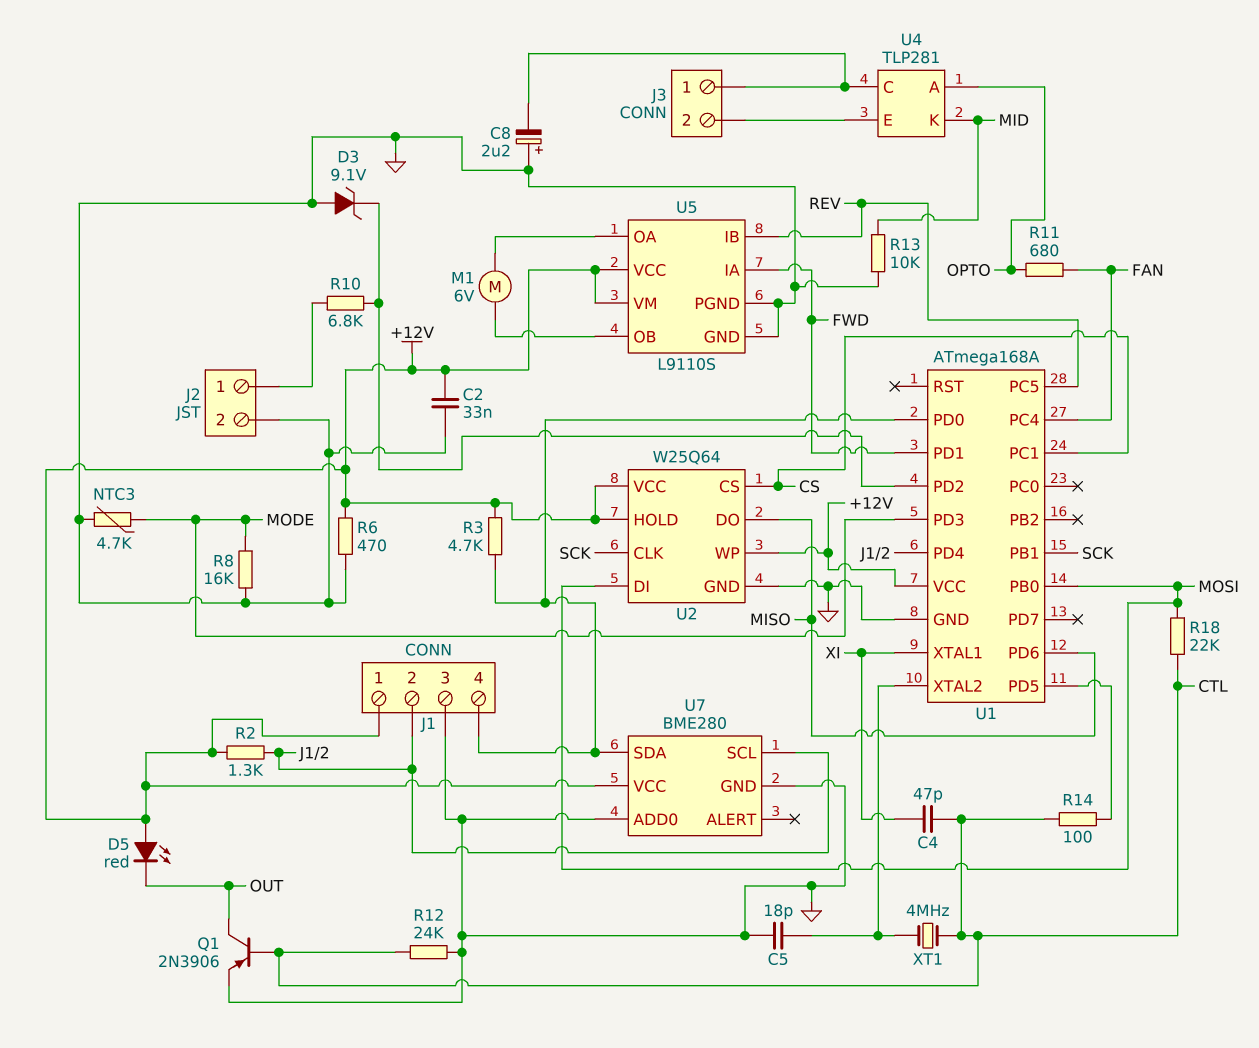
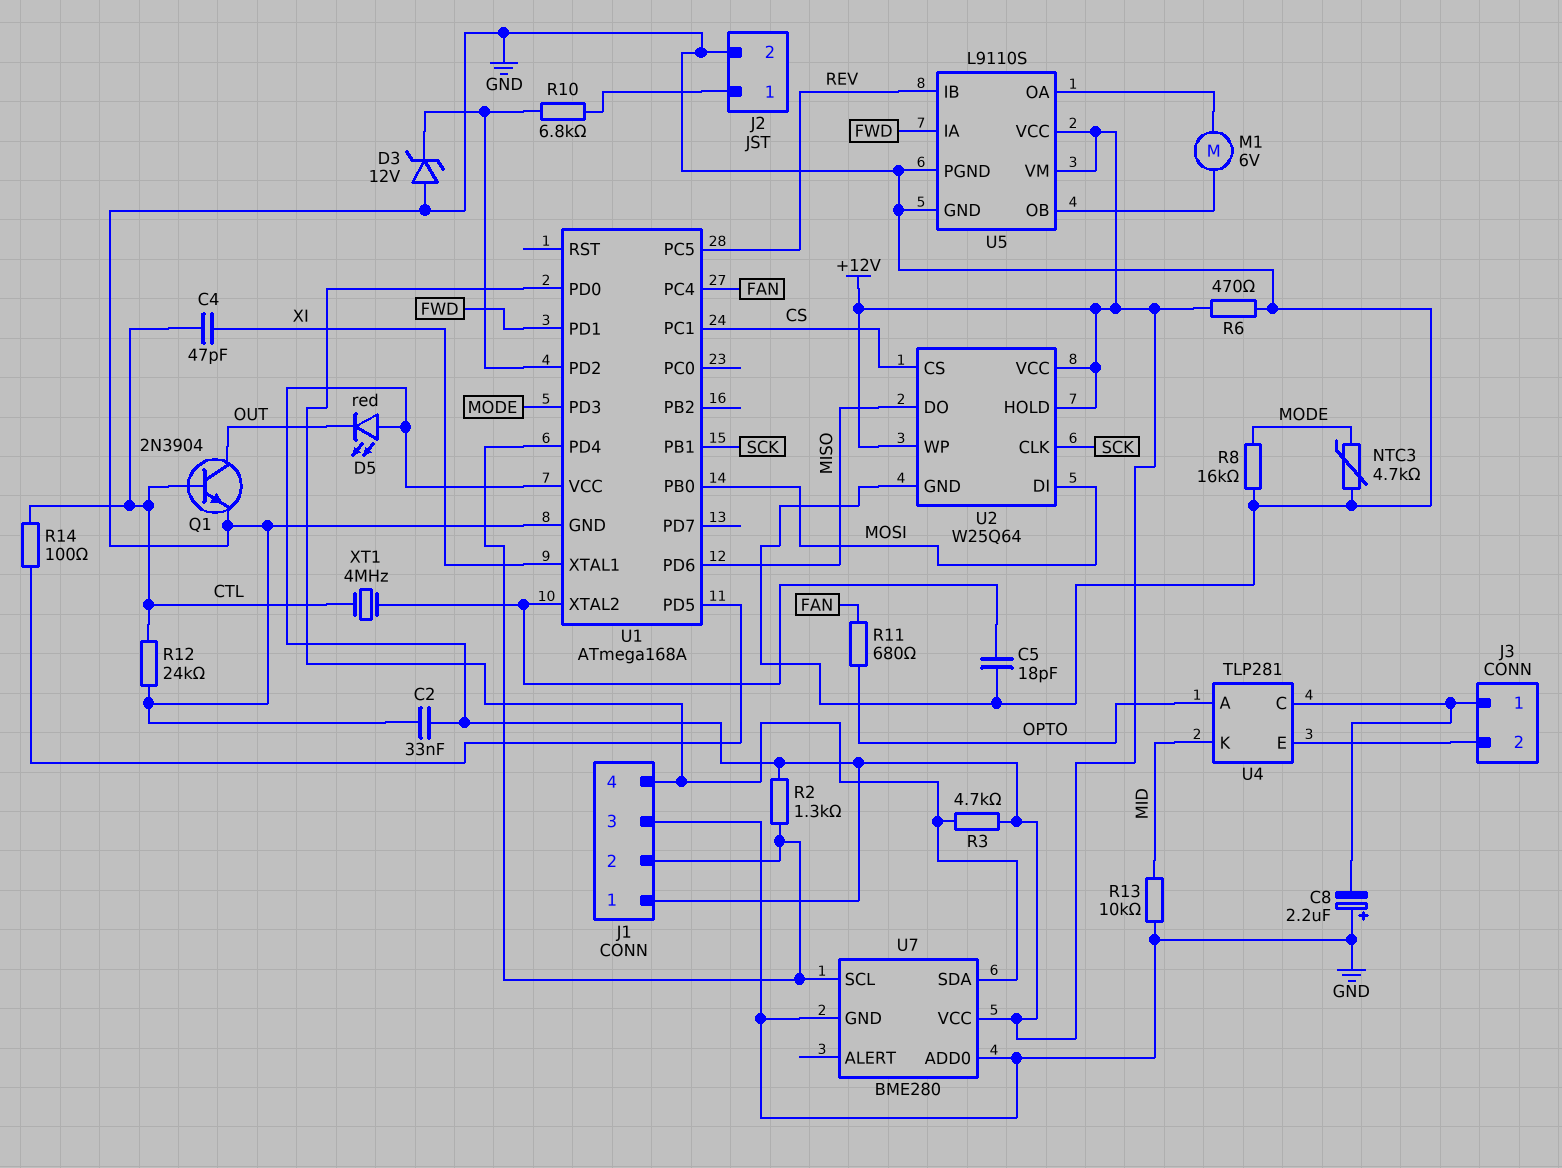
D3: zener 9.1V (A GND, K U1/PD2) -> zener 12V (A GND, K U1/PD2)
Q1: PNP 2N3906 (B CTL, C OUT, E GND) -> NPN 2N3904 (B CTL, C OUT, E GND)
R18: 22k (CTL, MOSI) -> none

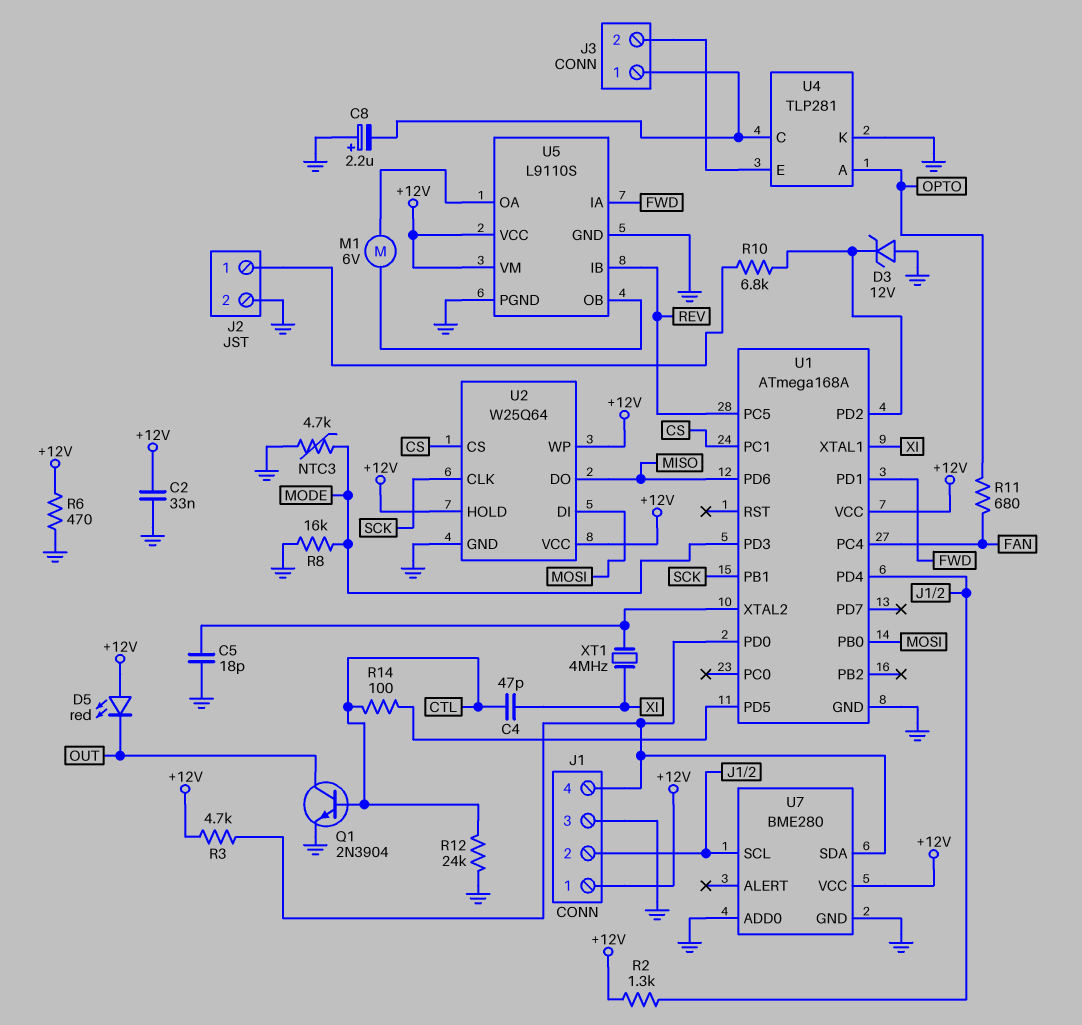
R13: 10k (GND, MID) -> none
U4 pin K: MID -> GND
XT1: 4MHz (CTL, U1/XTAL2) -> 4MHz (U1/XTAL2, XI)

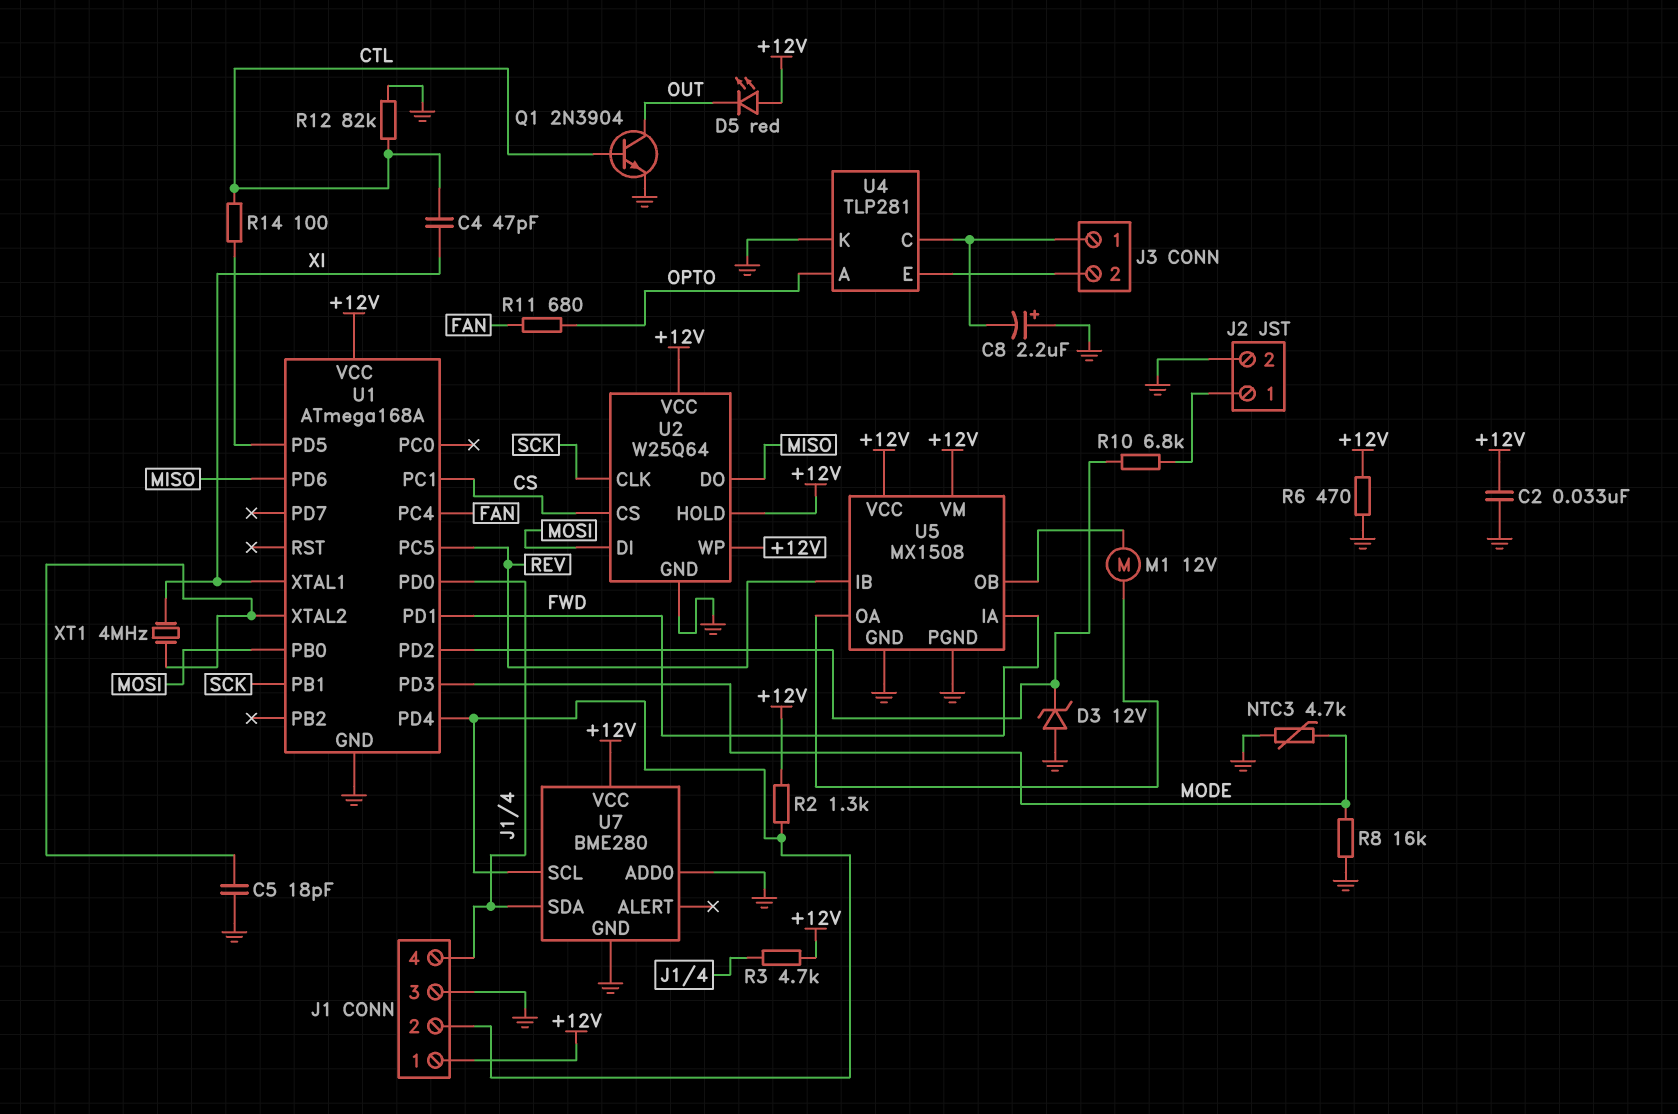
M1: motor 6V (U5/OA, U5/OB) -> motor 12V (U5/OA, U5/OB)
R12: 24k (CTL, GND) -> 82k (CTL, GND)
U5: L9110S -> MX1508

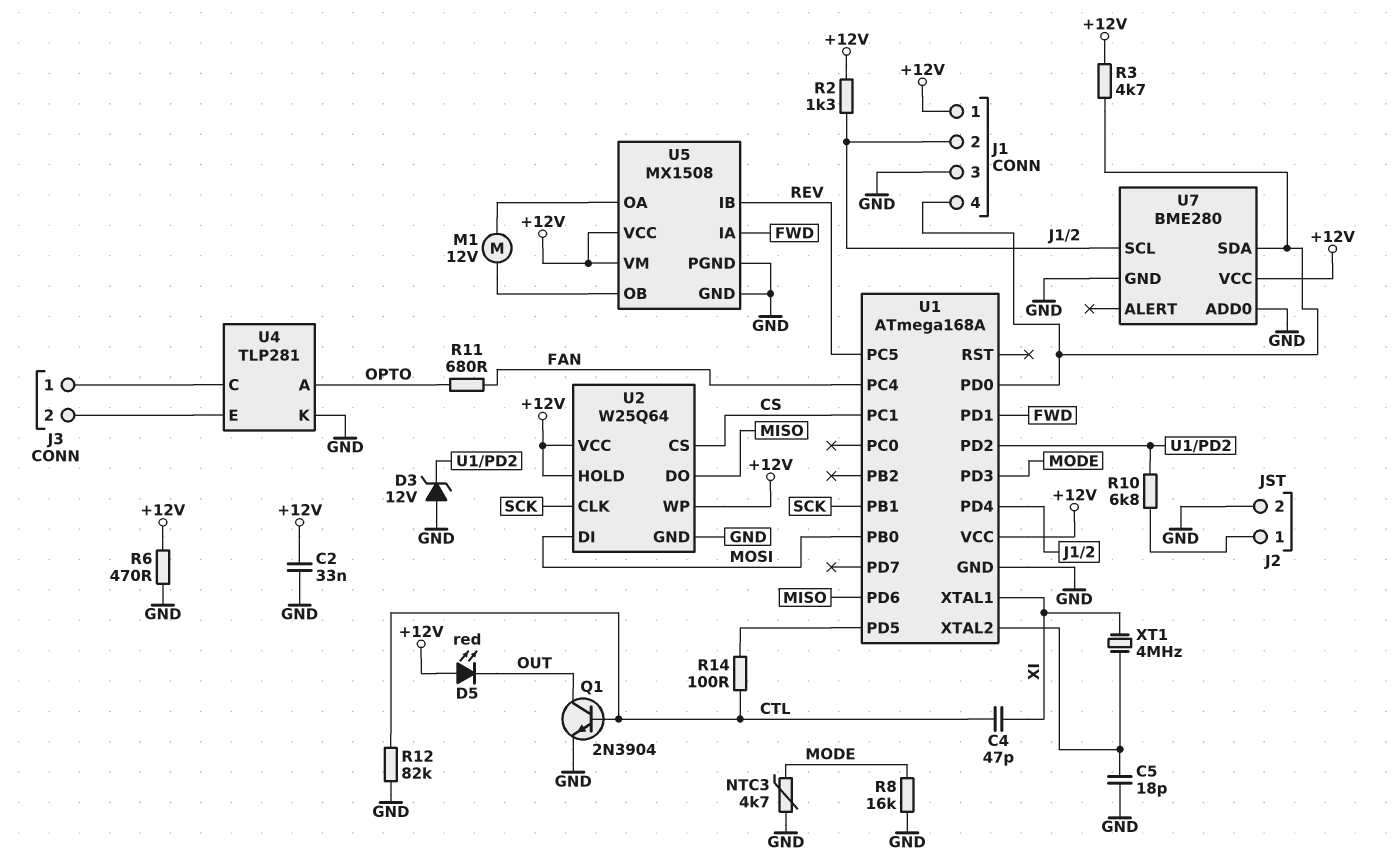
C8: 2.2uF (plus GND, minus J3/1) -> none

